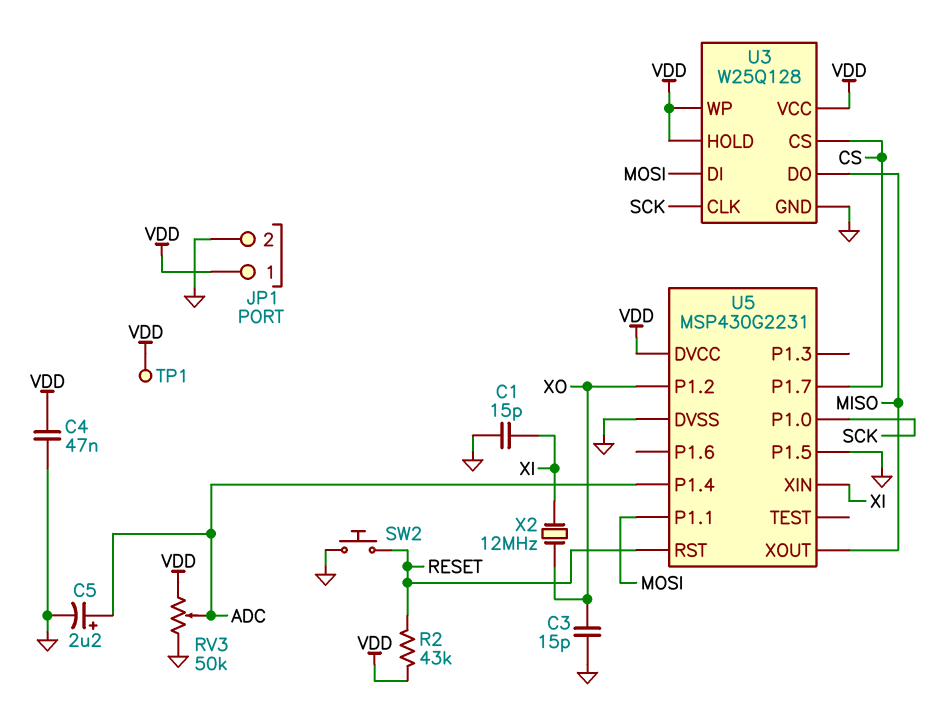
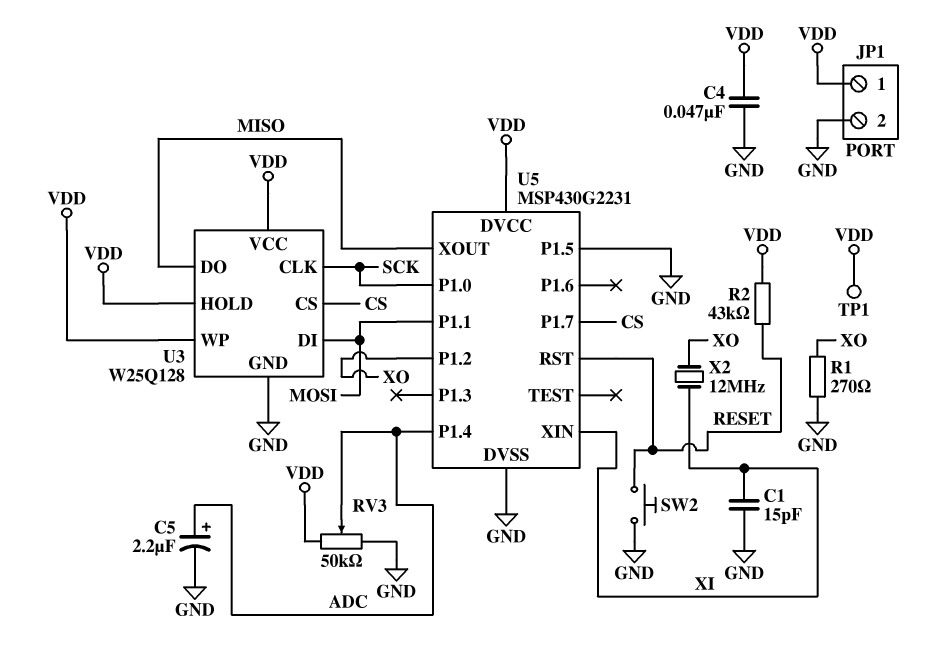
C3: 15pF (GND, XO) -> none
R1: none -> 270 (GND, XO)

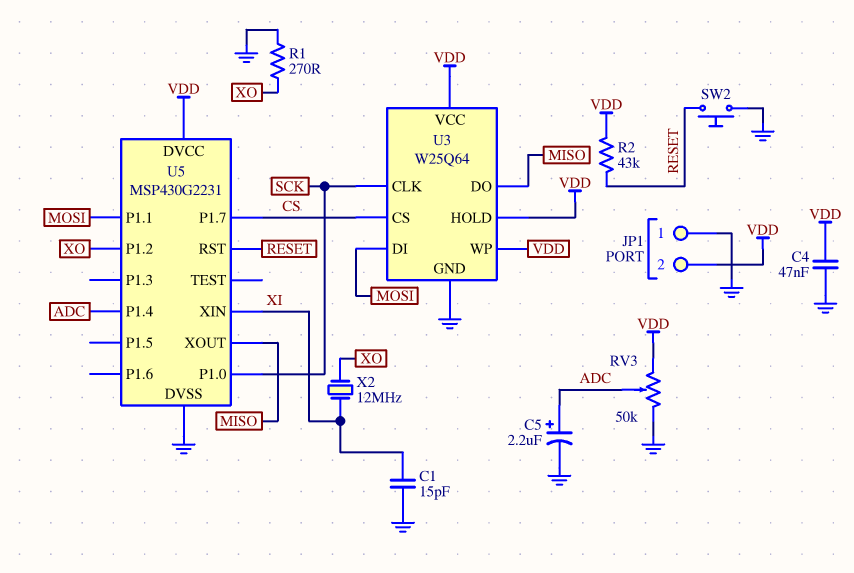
JP1 pin 1: VDD -> GND
JP1 pin 2: GND -> VDD
TP1: test point (VDD) -> none
U3: W25Q128 -> W25Q64
U5 pin P1.5: GND -> none

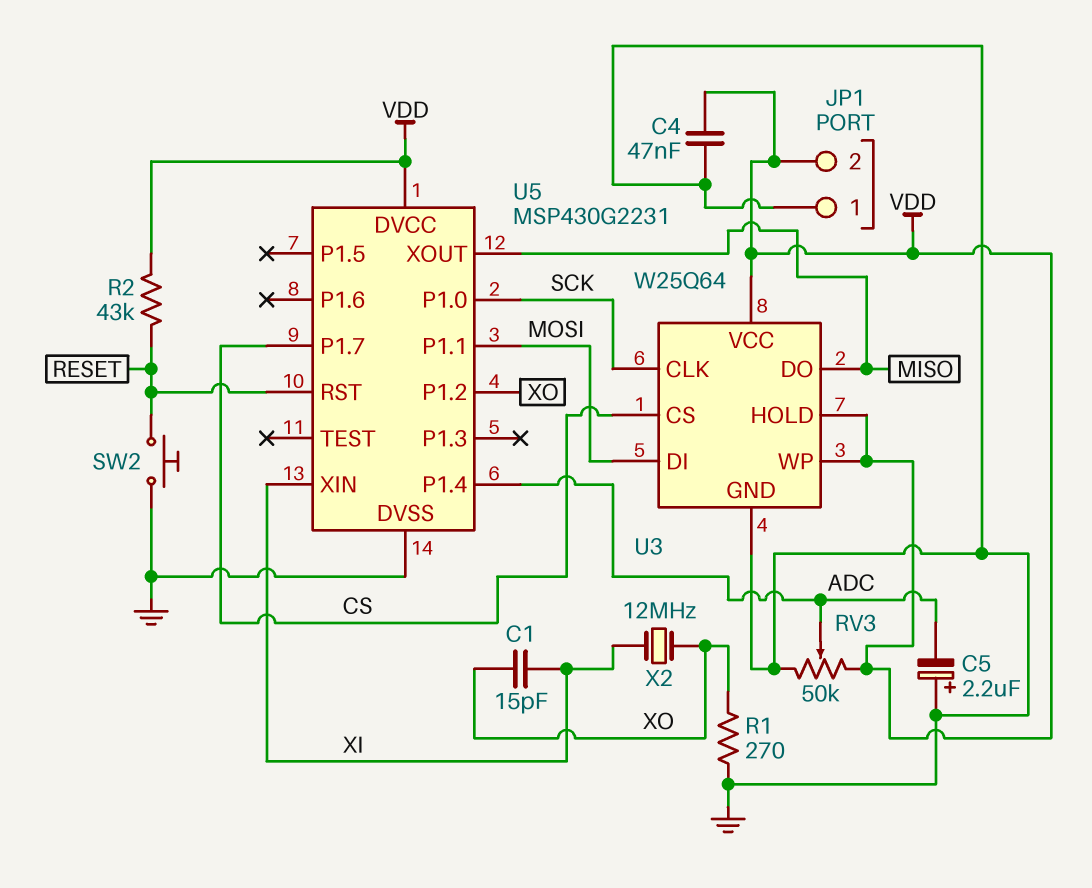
C1: 15pF (GND, XI) -> 15pF (XI, XO)
C5: 2.2uF (plus ADC, minus GND) -> 2.2uF (plus GND, minus ADC)

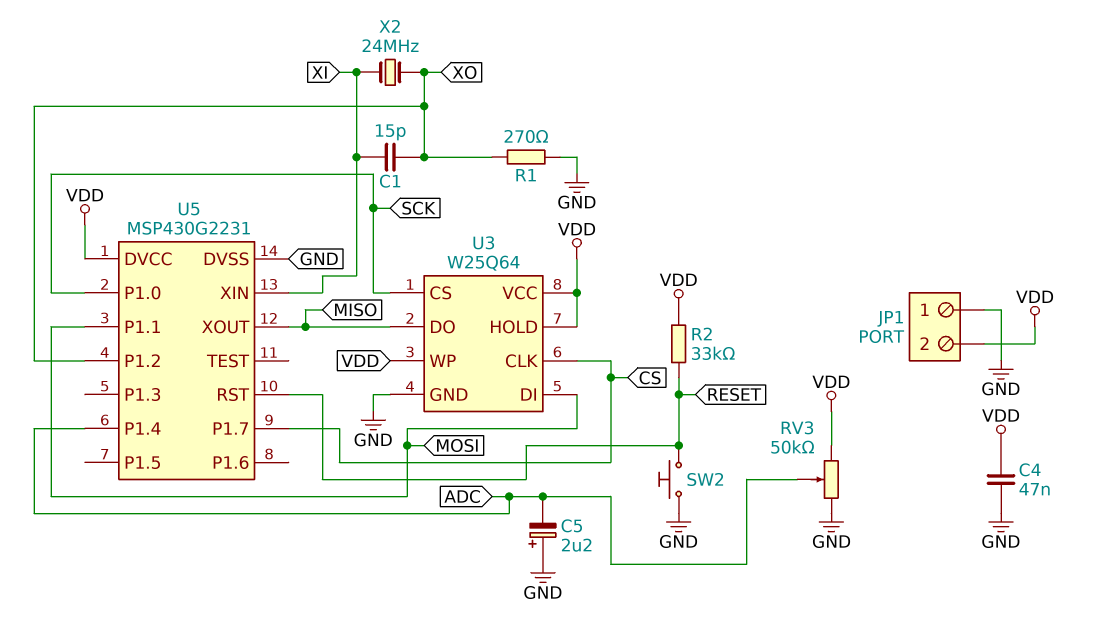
R2: 43k (RESET, VDD) -> 33k (RESET, VDD)
U3 pin CLK: SCK -> CS
U3 pin CS: CS -> SCK
X2: 12MHz (XI, XO) -> 24MHz (XI, XO)

